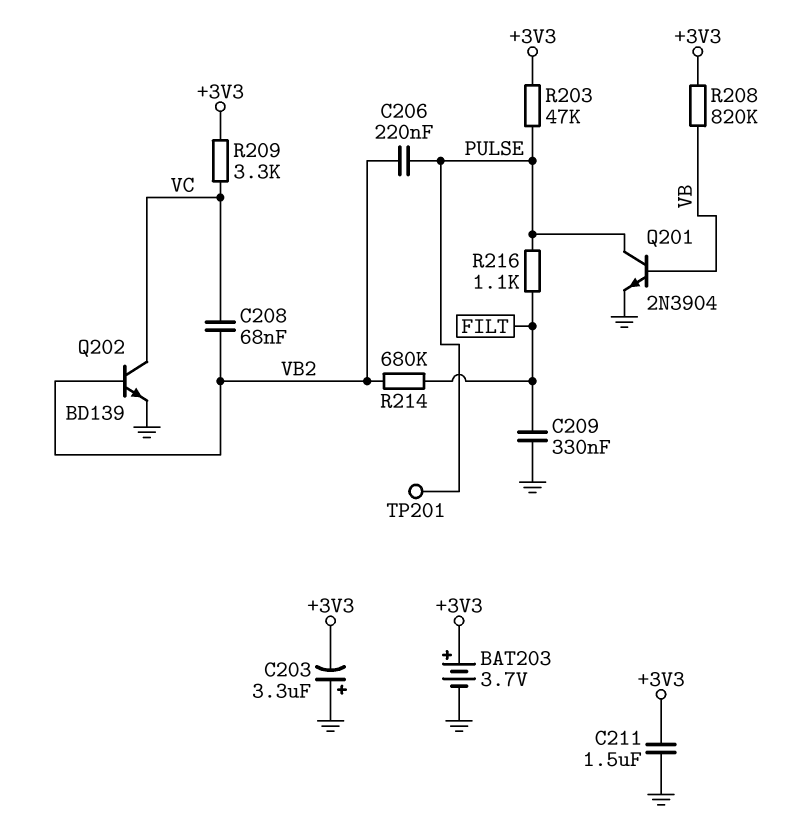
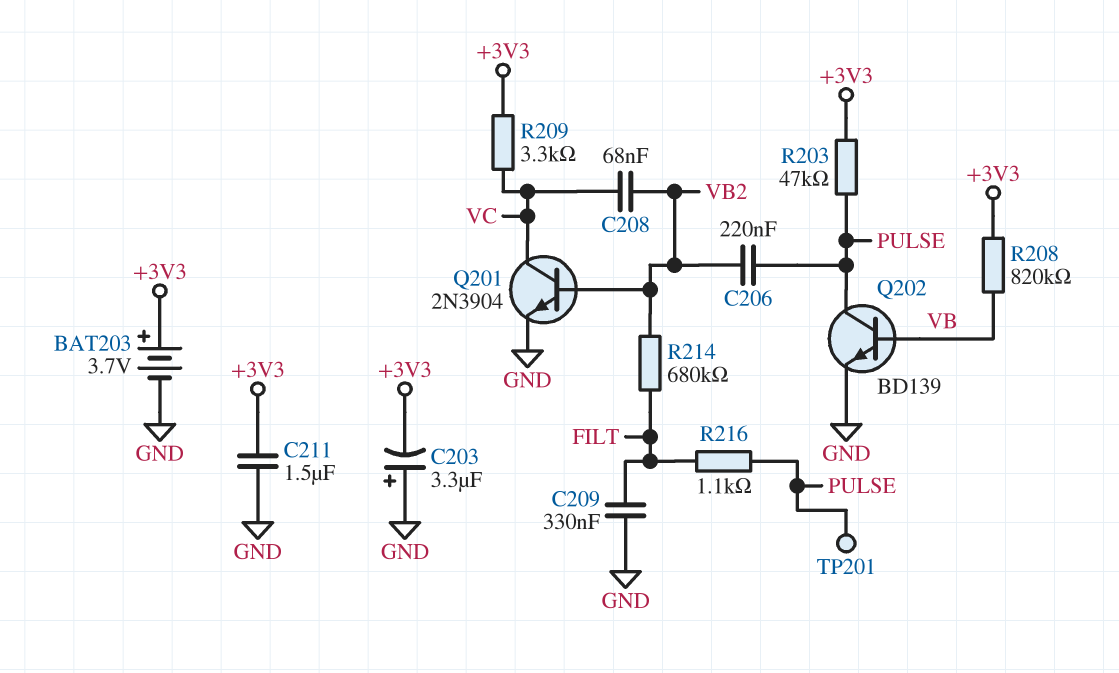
Q201: NPN 2N3904 (B VB, C PULSE, E GND) -> NPN 2N3904 (B VB2, C VC, E GND)
Q202: NPN BD139 (B VB2, C VC, E GND) -> NPN BD139 (B VB, C PULSE, E GND)

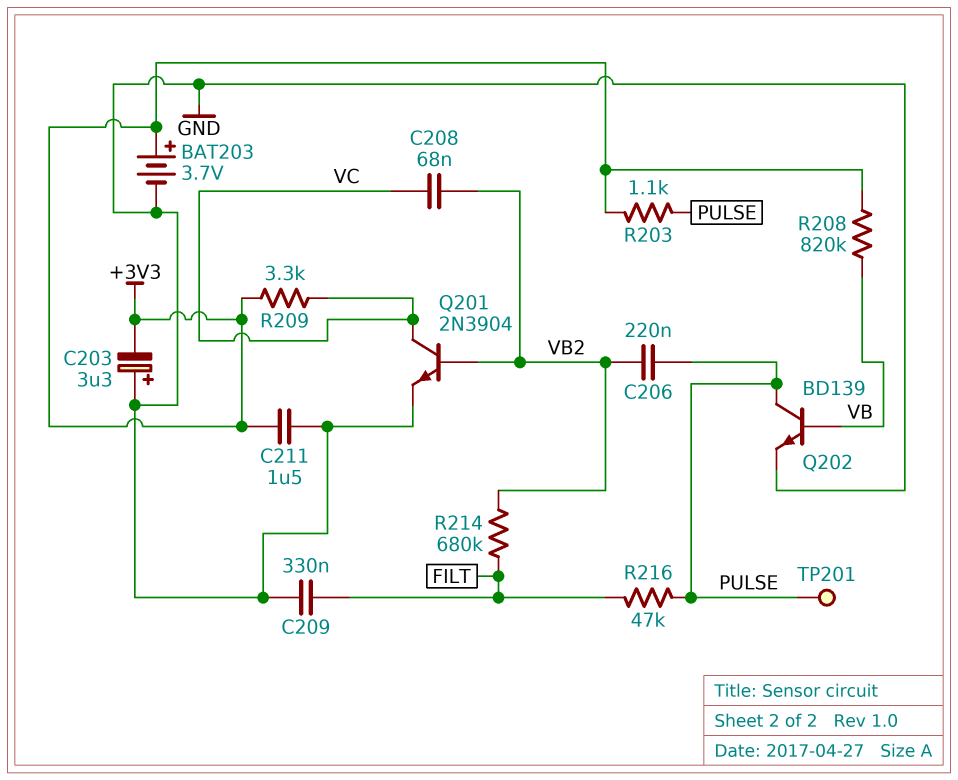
R203: 47k (+3V3, PULSE) -> 1.1k (+3V3, PULSE)
R216: 1.1k (FILT, PULSE) -> 47k (FILT, PULSE)

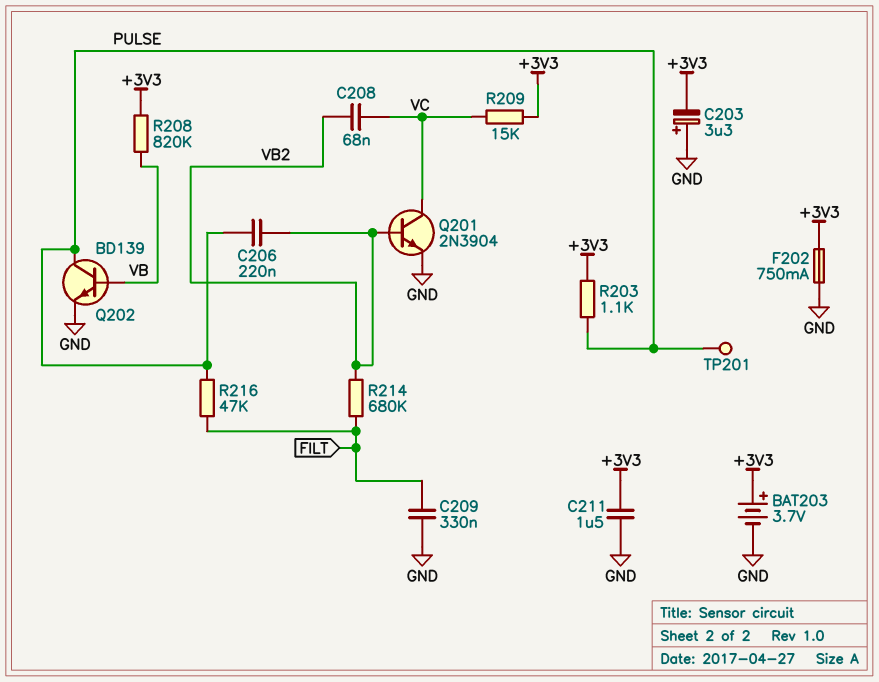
F202: none -> 750mA (+3V3, GND)
R209: 3.3k (+3V3, VC) -> 15k (+3V3, VC)

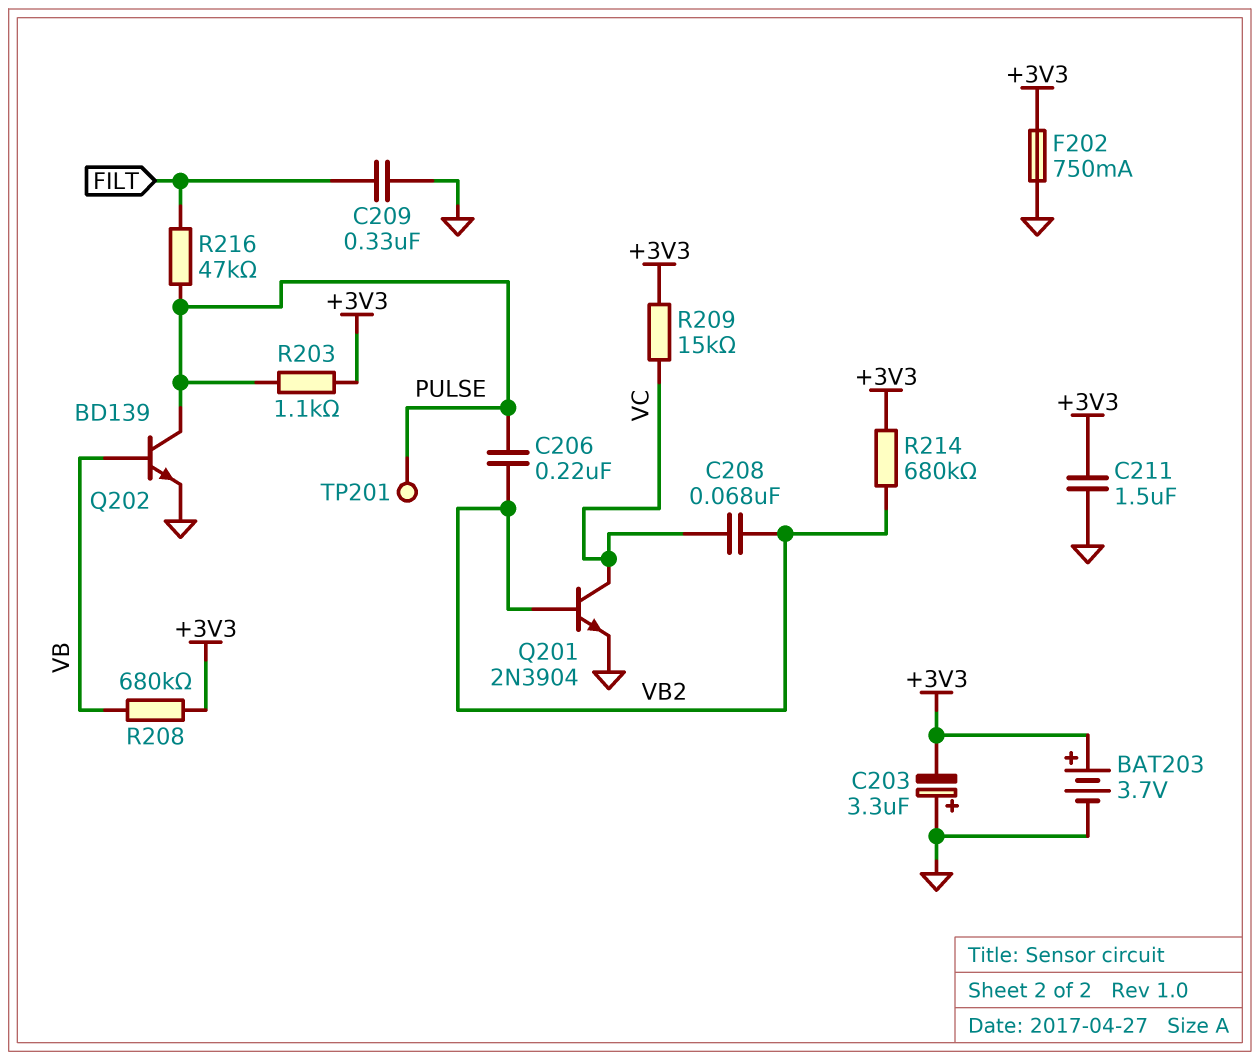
R208: 820k (+3V3, VB) -> 680k (+3V3, VB)
R214: 680k (FILT, VB2) -> 680k (+3V3, VB2)

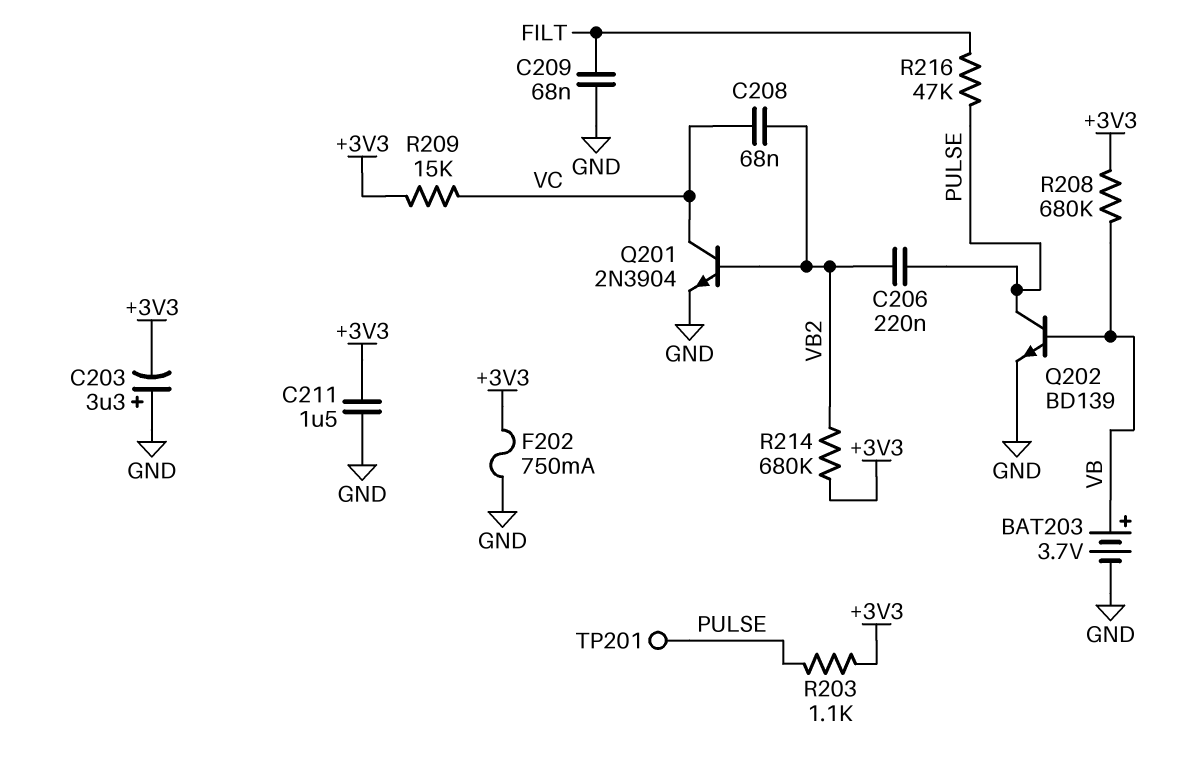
BAT203: 3.7V (plus +3V3, minus GND) -> 3.7V (plus VB, minus GND)
C209: 330nF (FILT, GND) -> 68nF (FILT, GND)

